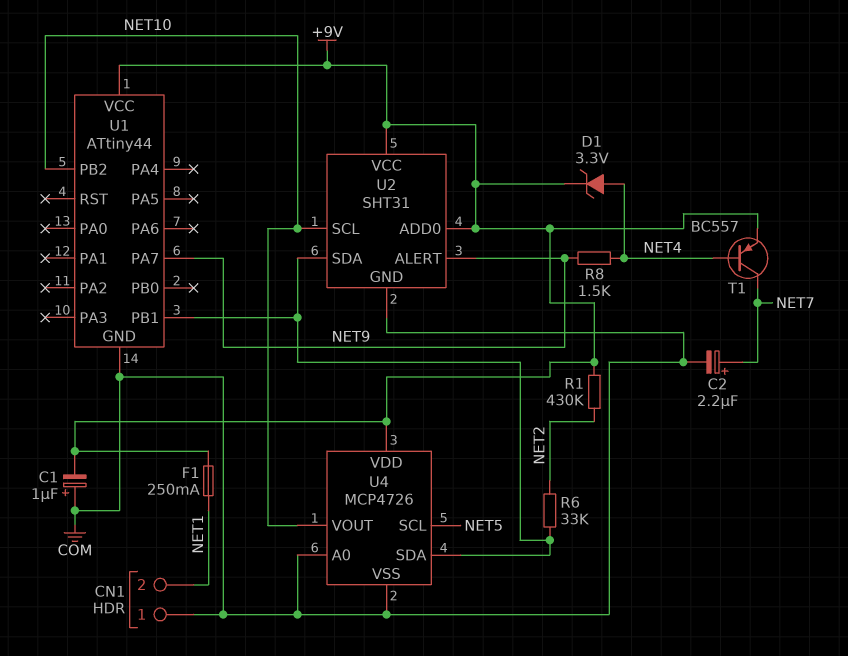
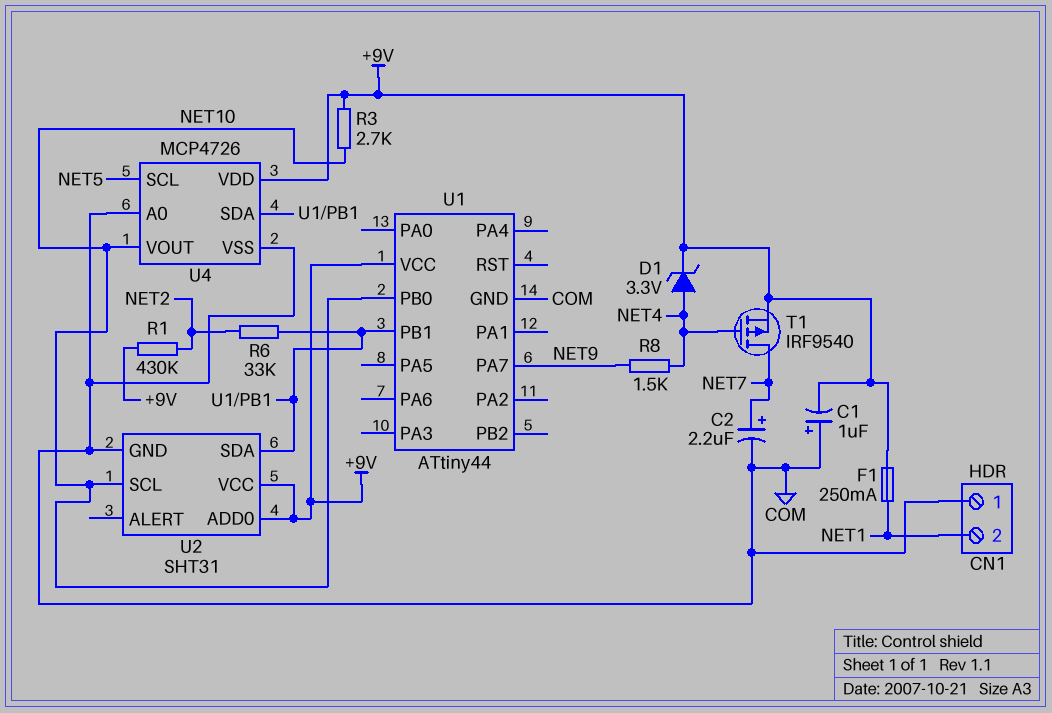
R3: none -> 2.7k (+9V, NET10)
T1: PNP BC557 (B NET4, C NET7, E +9V) -> PMOS IRF9540 (G NET4, D NET7, S +9V)
U1 pin PB0: none -> NET10
U1 pin PB2: NET10 -> none
U2 pin ALERT: NET9 -> none

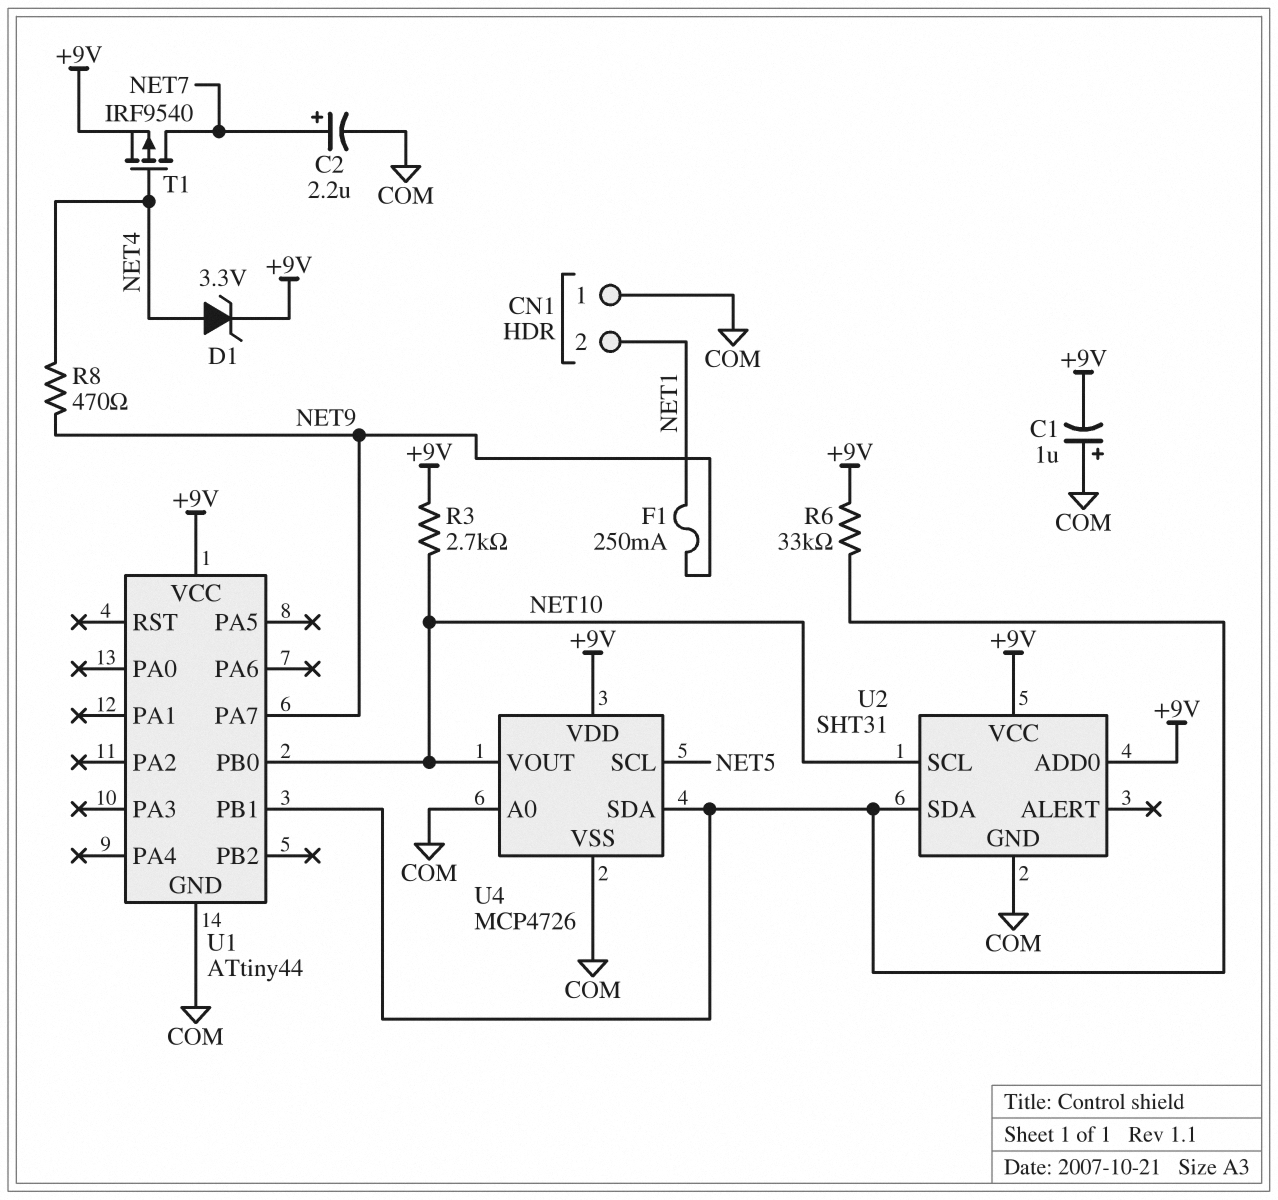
F1: 250mA (+9V, NET1) -> 250mA (NET1, NET9)
R1: 430k (+9V, NET2) -> none
R6: 33k (NET2, U1/PB1) -> 33k (+9V, U1/PB1)
R8: 1.5k (NET4, NET9) -> 470 (NET4, NET9)

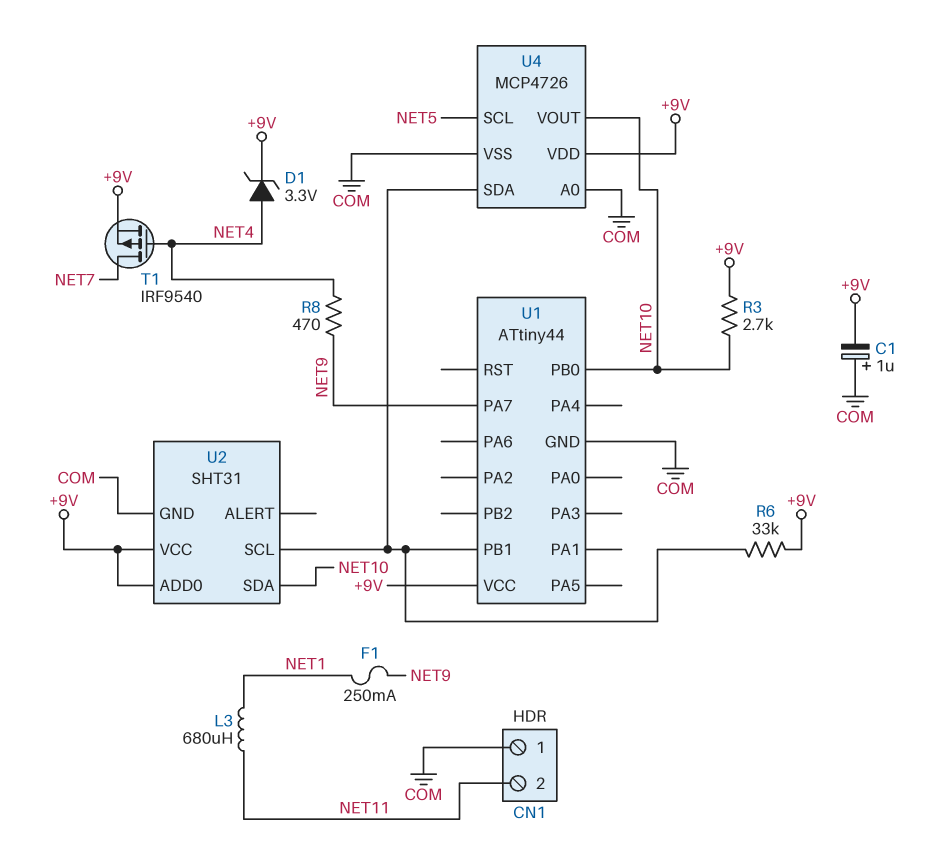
C2: 2.2uF (plus NET7, minus COM) -> none
CN1 pin 2: NET1 -> NET11
L3: none -> 680uH (NET1, NET11)
U2 pin SCL: NET10 -> U1/PB1
U2 pin SDA: U1/PB1 -> NET10

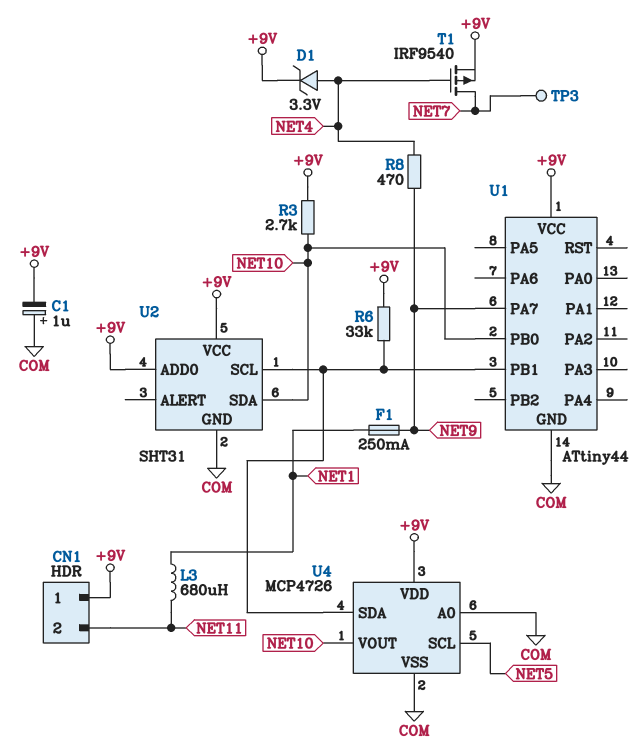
CN1 pin 1: COM -> +9V
TP3: none -> test point (NET7)

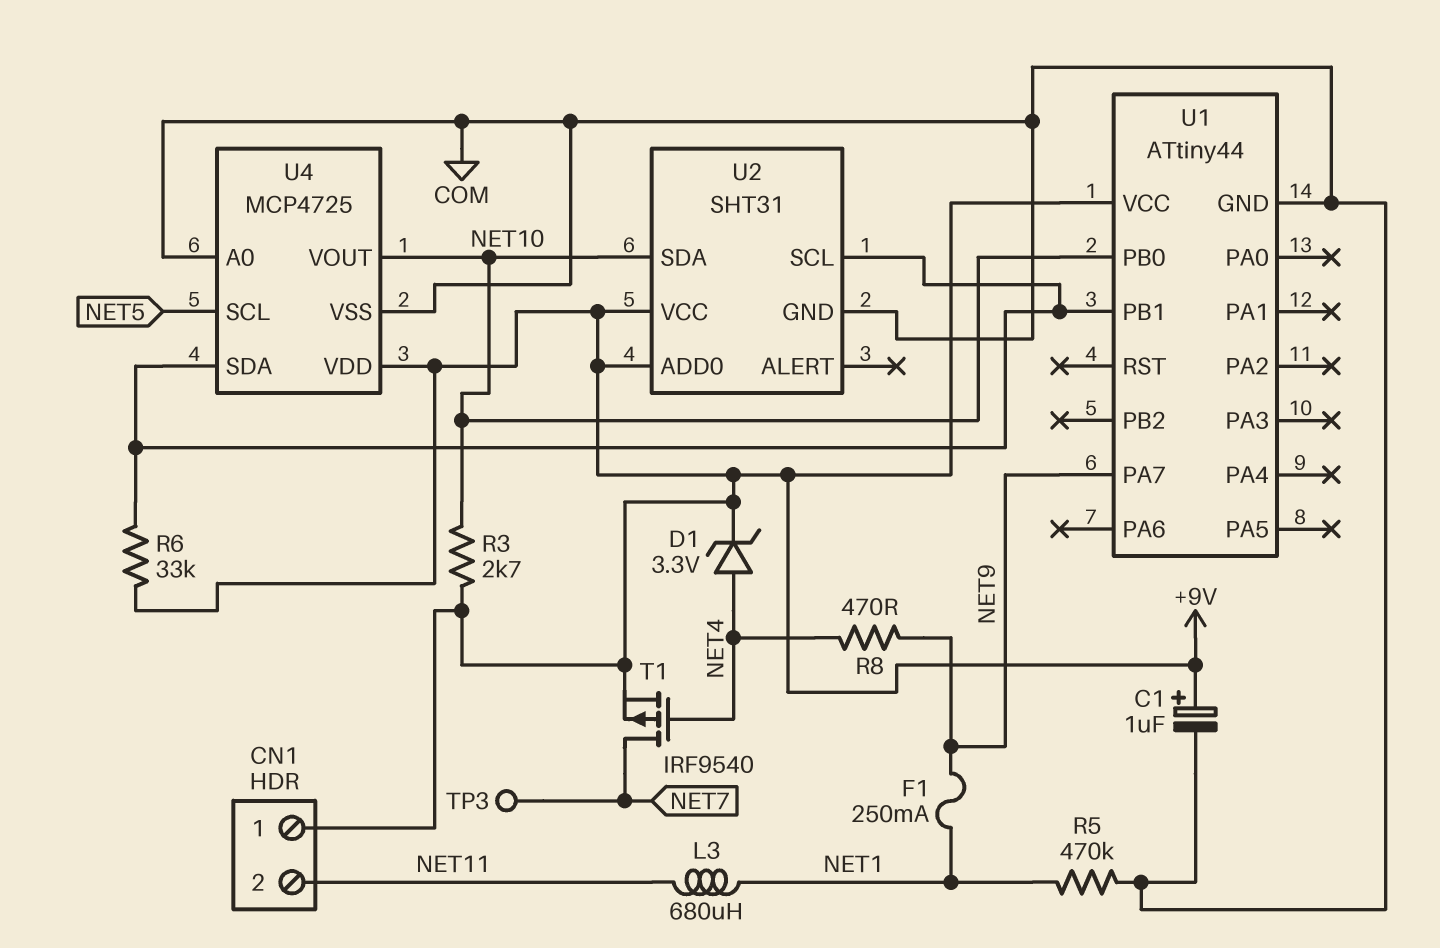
C1: 1uF (plus COM, minus +9V) -> 1uF (plus +9V, minus COM)
R5: none -> 470k (COM, NET1)
U4: MCP4726 -> MCP4725

